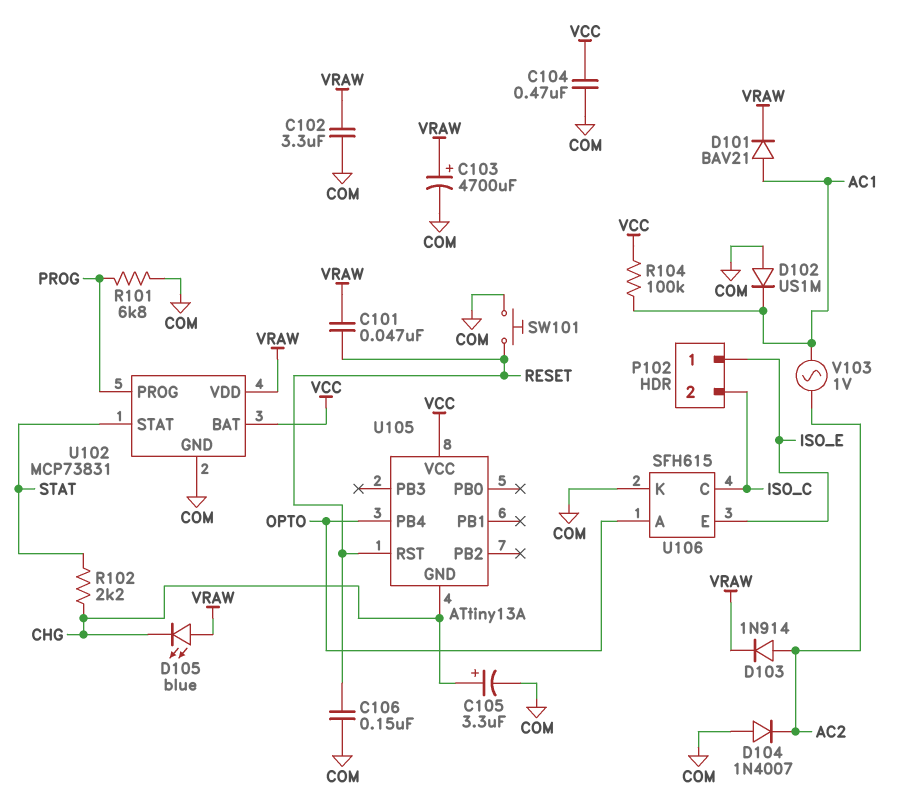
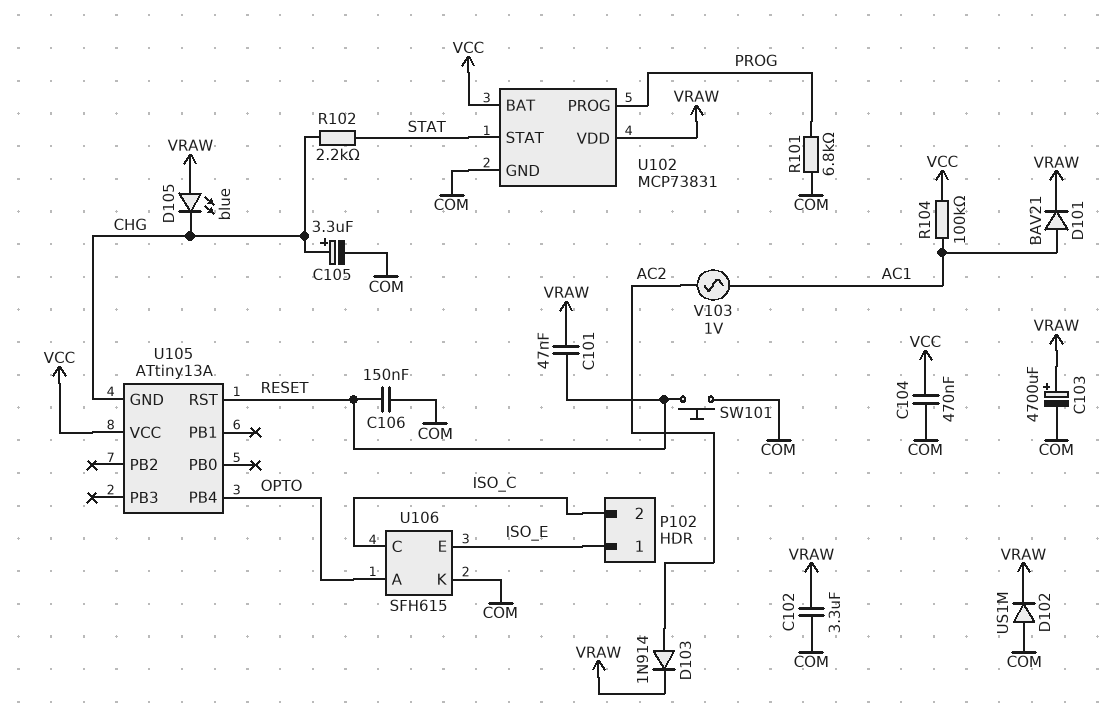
D102: diode US1M (A COM, K AC1) -> diode US1M (A COM, K VRAW)
D104: diode 1N4007 (A COM, K AC2) -> none

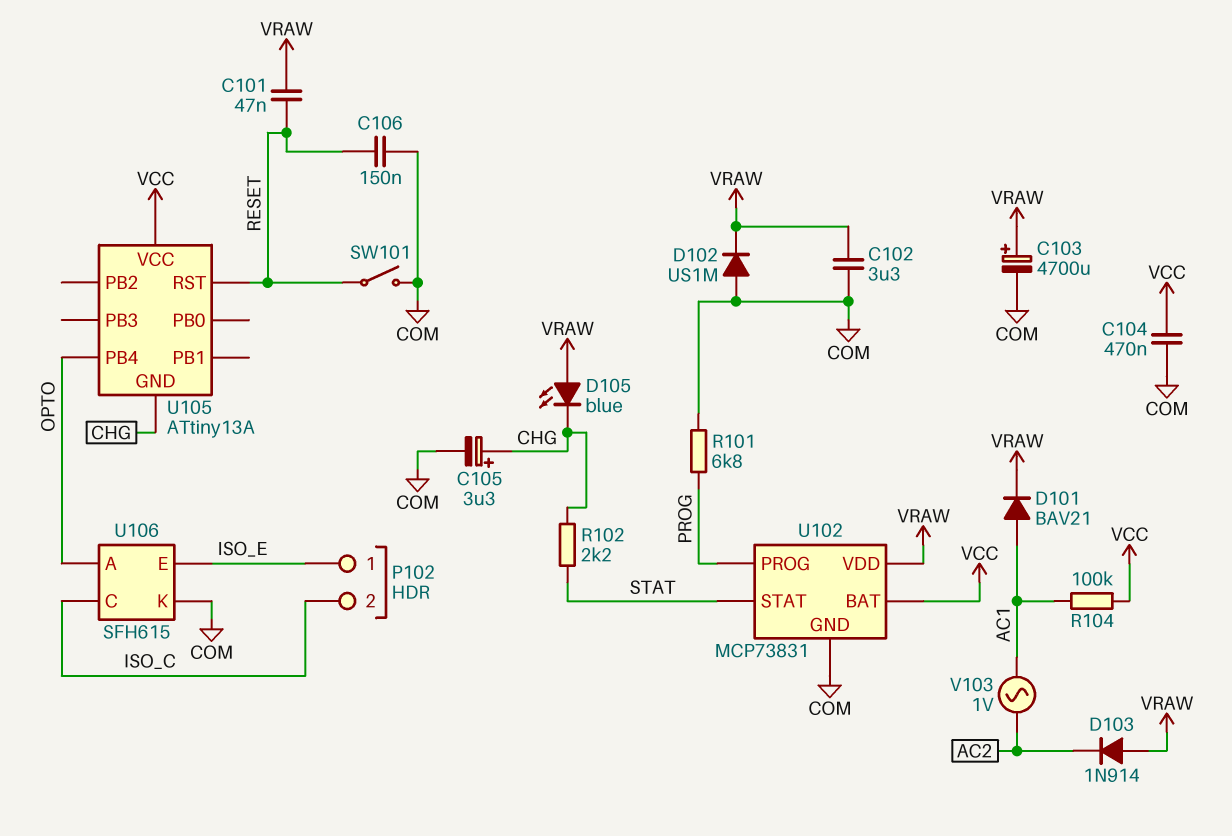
D103: diode 1N914 (A AC2, K VRAW) -> diode 1N914 (A VRAW, K AC2)
SW101: button (COM, RESET) -> switch (COM, RESET)

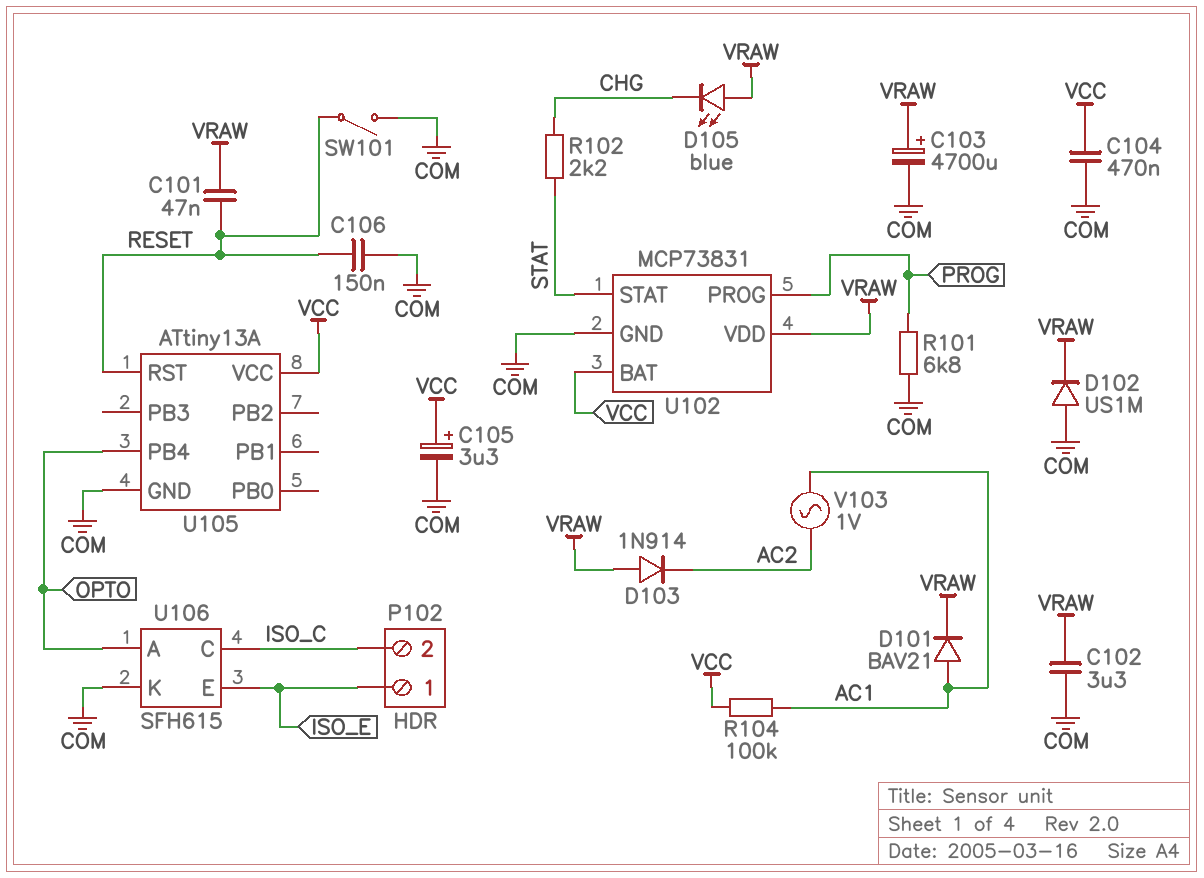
C105: 3.3uF (plus CHG, minus COM) -> 3.3uF (plus VCC, minus COM)
U105 pin GND: CHG -> COM

